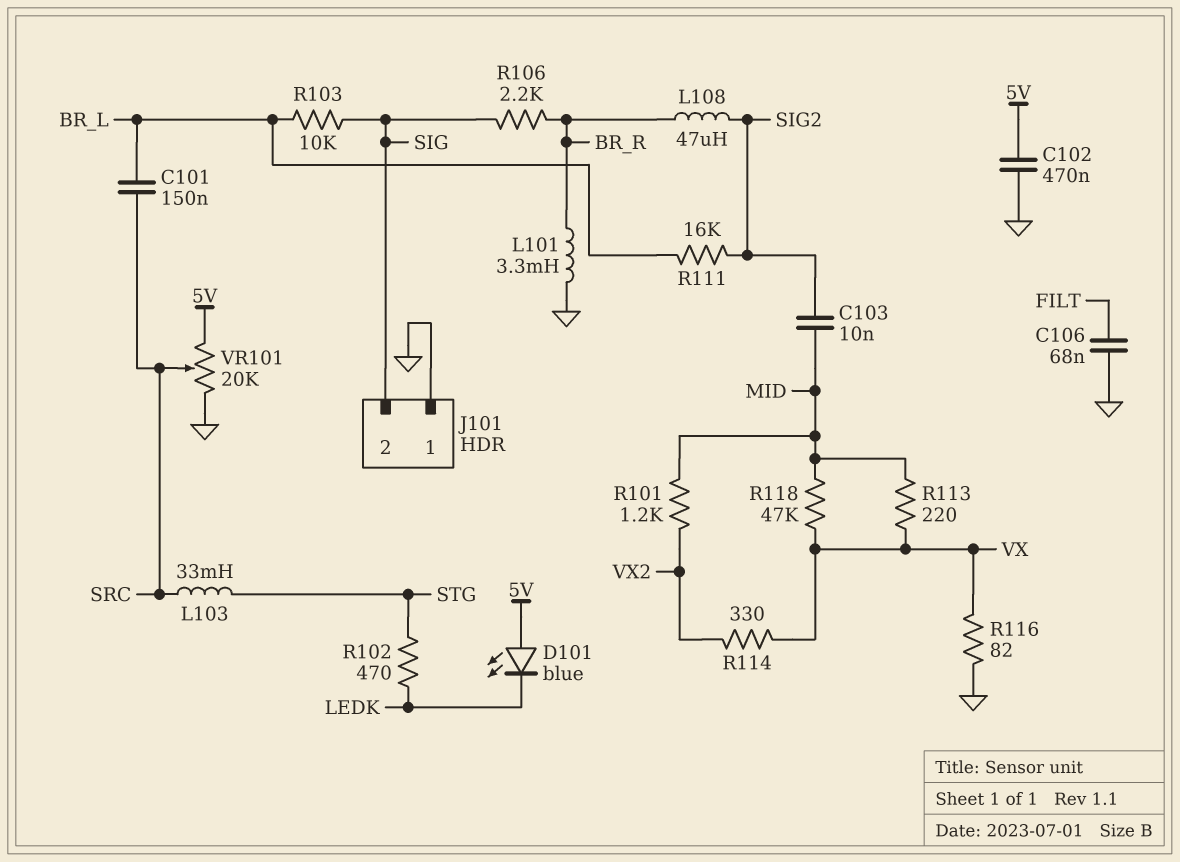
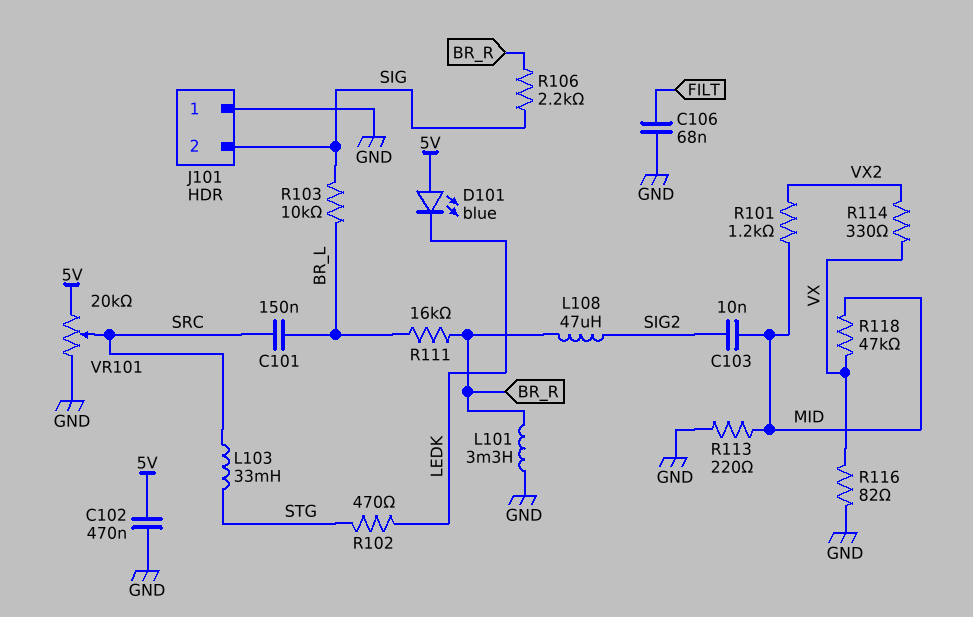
R111: 16k (BR_L, SIG2) -> 16k (BR_L, BR_R)
R113: 220 (MID, VX) -> 220 (GND, MID)

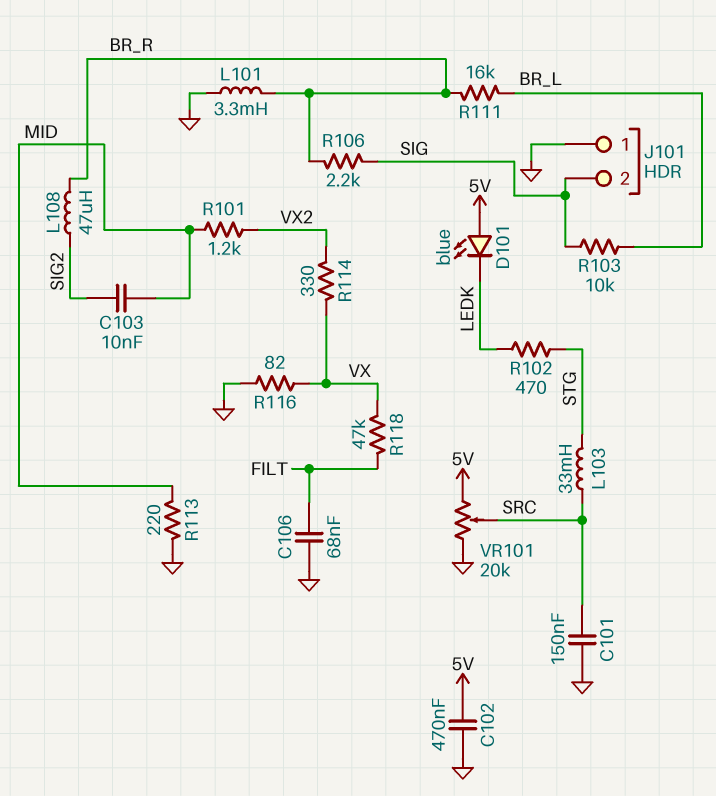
C101: 150nF (BR_L, SRC) -> 150nF (GND, SRC)
R118: 47k (MID, VX) -> 47k (FILT, VX)

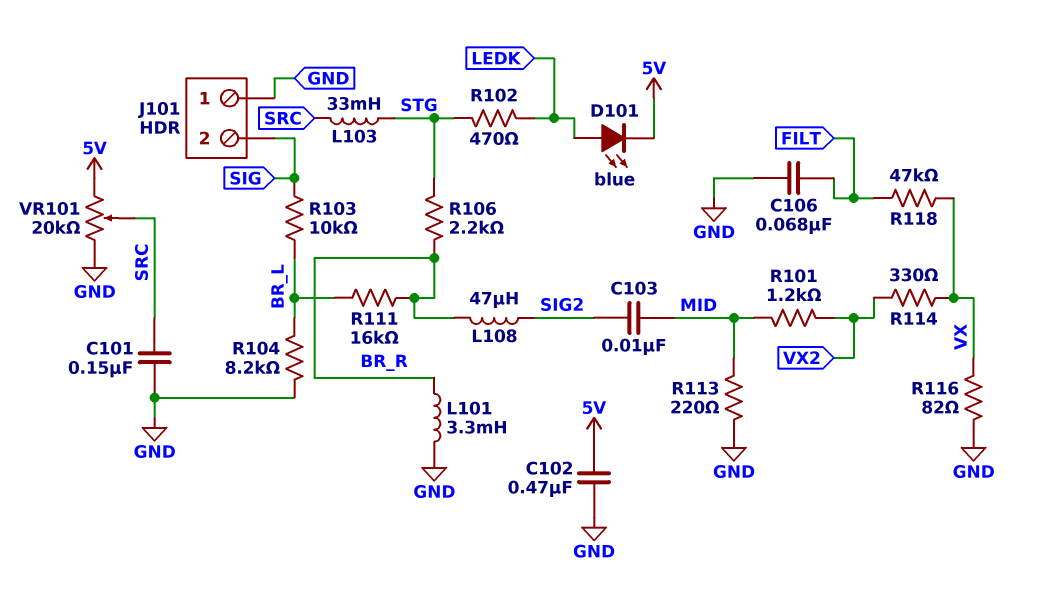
D101: LED blue (A 5V, K LEDK) -> LED blue (A LEDK, K 5V)
R104: none -> 8.2k (BR_L, GND)
R106: 2.2k (BR_R, SIG) -> 2.2k (BR_R, STG)

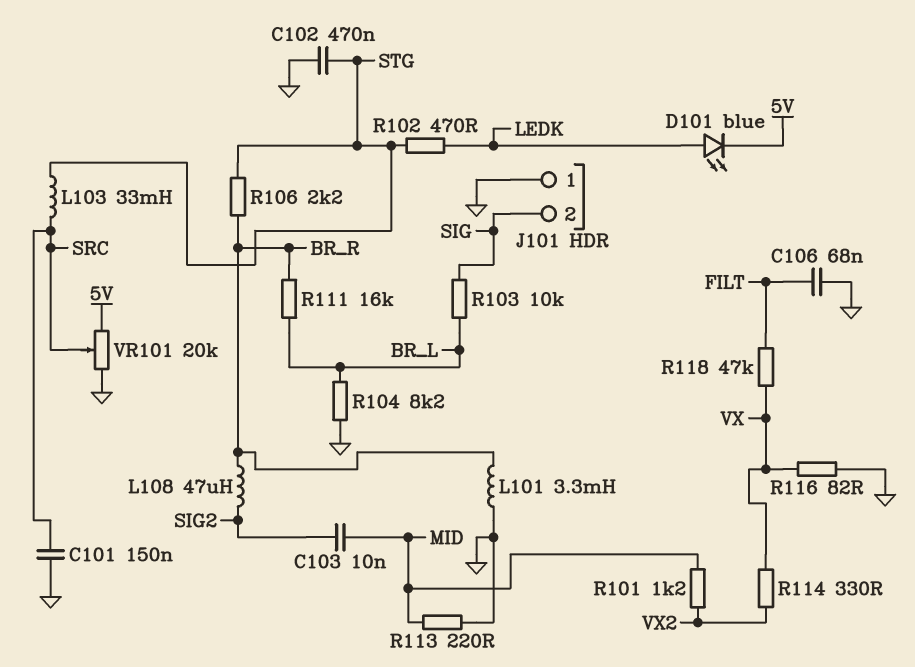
C102: 470nF (5V, GND) -> 470nF (GND, STG)

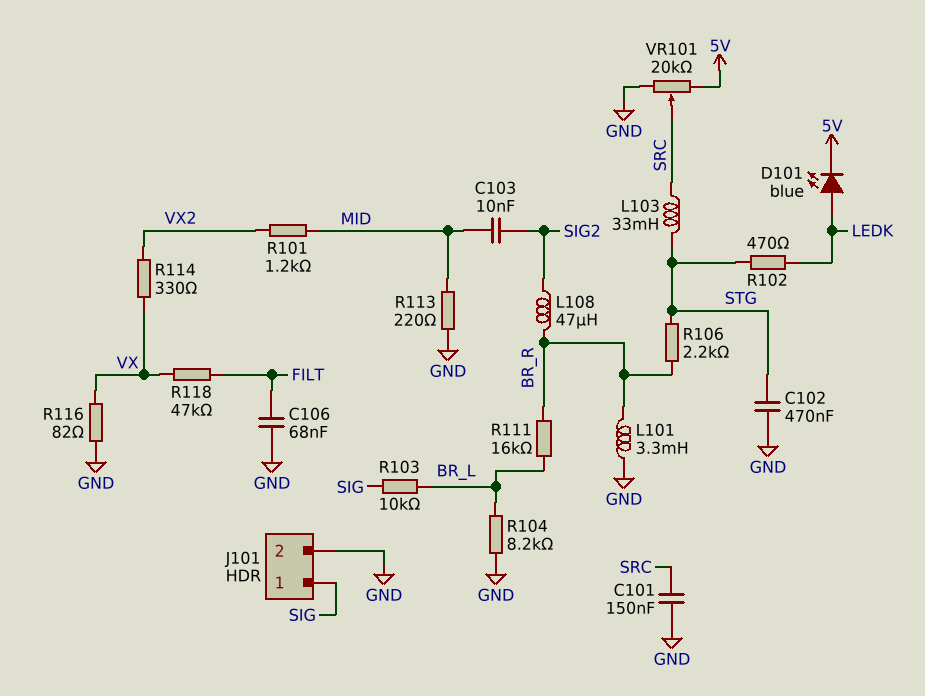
J101 pin 1: GND -> SIG
J101 pin 2: SIG -> GND

